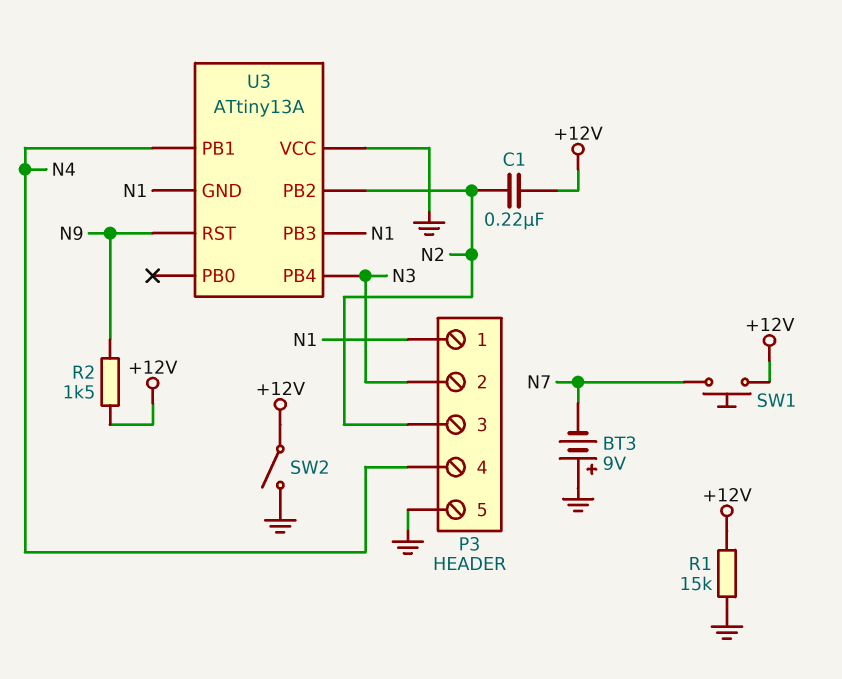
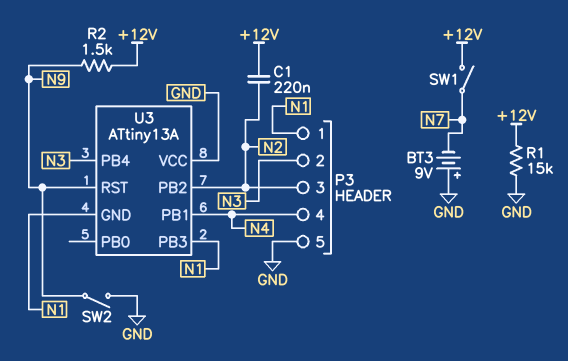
SW1: button (+12V, N7) -> switch (+12V, N7)
SW2: switch (+12V, GND) -> switch (GND, N9)

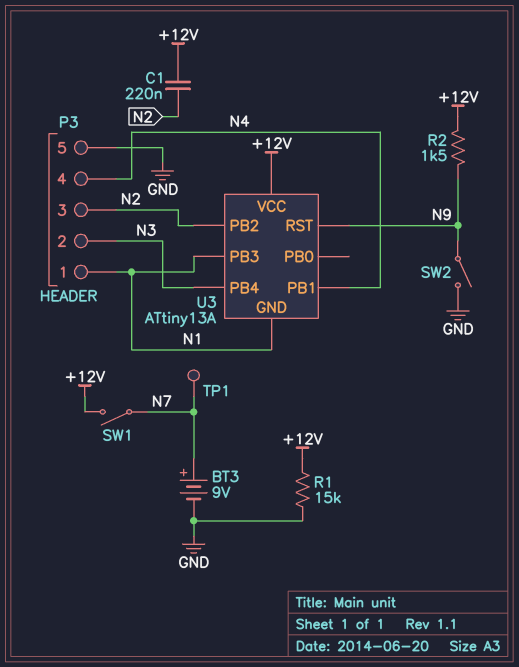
BT3: 9V (plus GND, minus N7) -> 9V (plus N7, minus GND)
TP1: none -> test point (N7)
U3 pin VCC: GND -> +12V

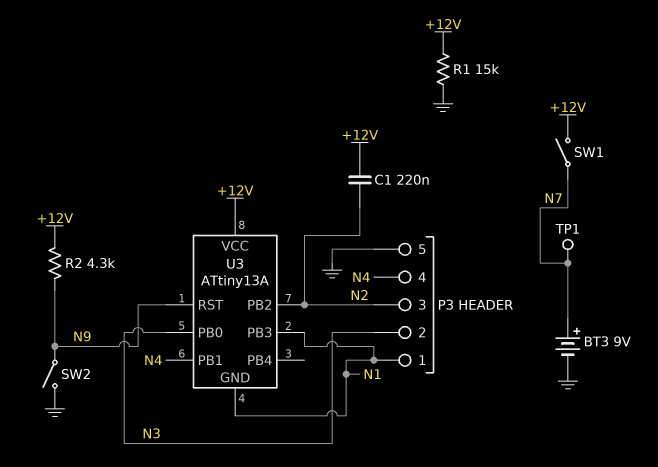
R2: 1.5k (+12V, N9) -> 4.3k (+12V, N9)
U3 pin PB0: none -> N3
U3 pin PB4: N3 -> none

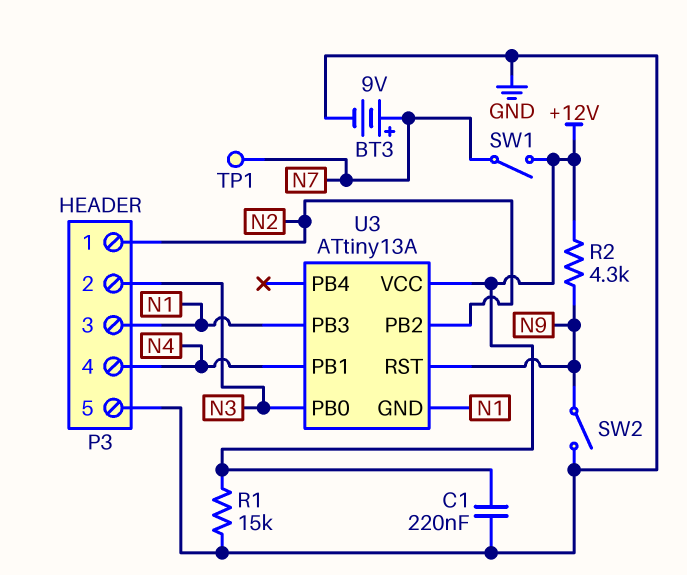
C1: 220nF (+12V, N2) -> 220nF (+12V, GND)
P3 pin 1: N1 -> N2
P3 pin 3: N2 -> N1

